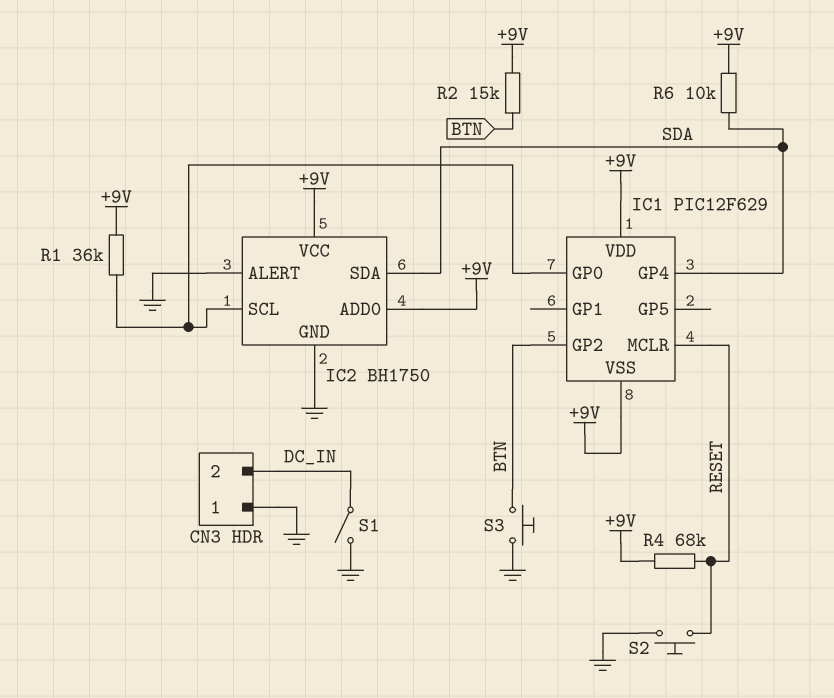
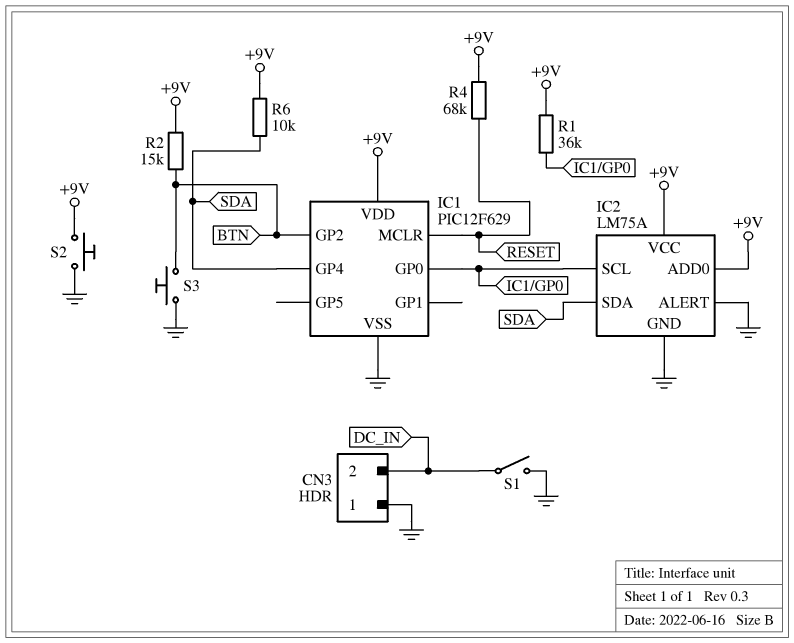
IC1 pin VSS: +9V -> GND
IC2: BH1750 -> LM75A
S2: button (GND, RESET) -> button (+9V, GND)

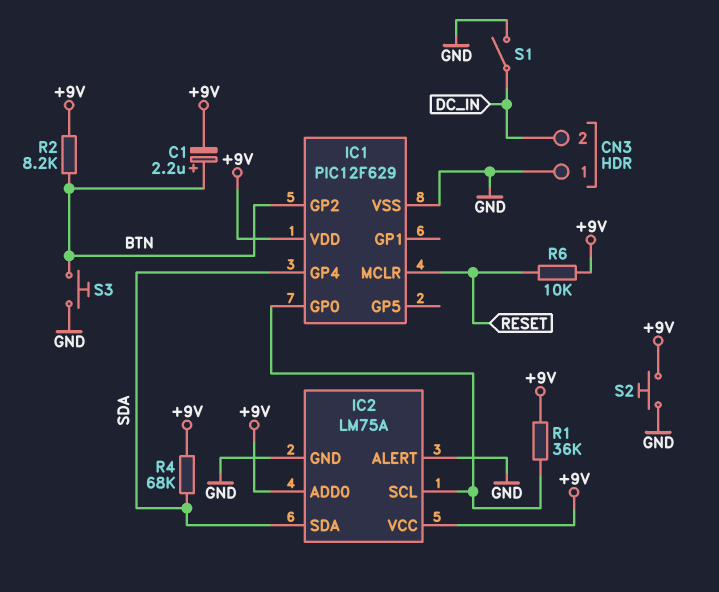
C1: none -> 2.2uF (plus BTN, minus +9V)
R2: 15k (+9V, BTN) -> 8.2k (+9V, BTN)
R4: 68k (+9V, RESET) -> 68k (+9V, SDA)
R6: 10k (+9V, SDA) -> 10k (+9V, RESET)

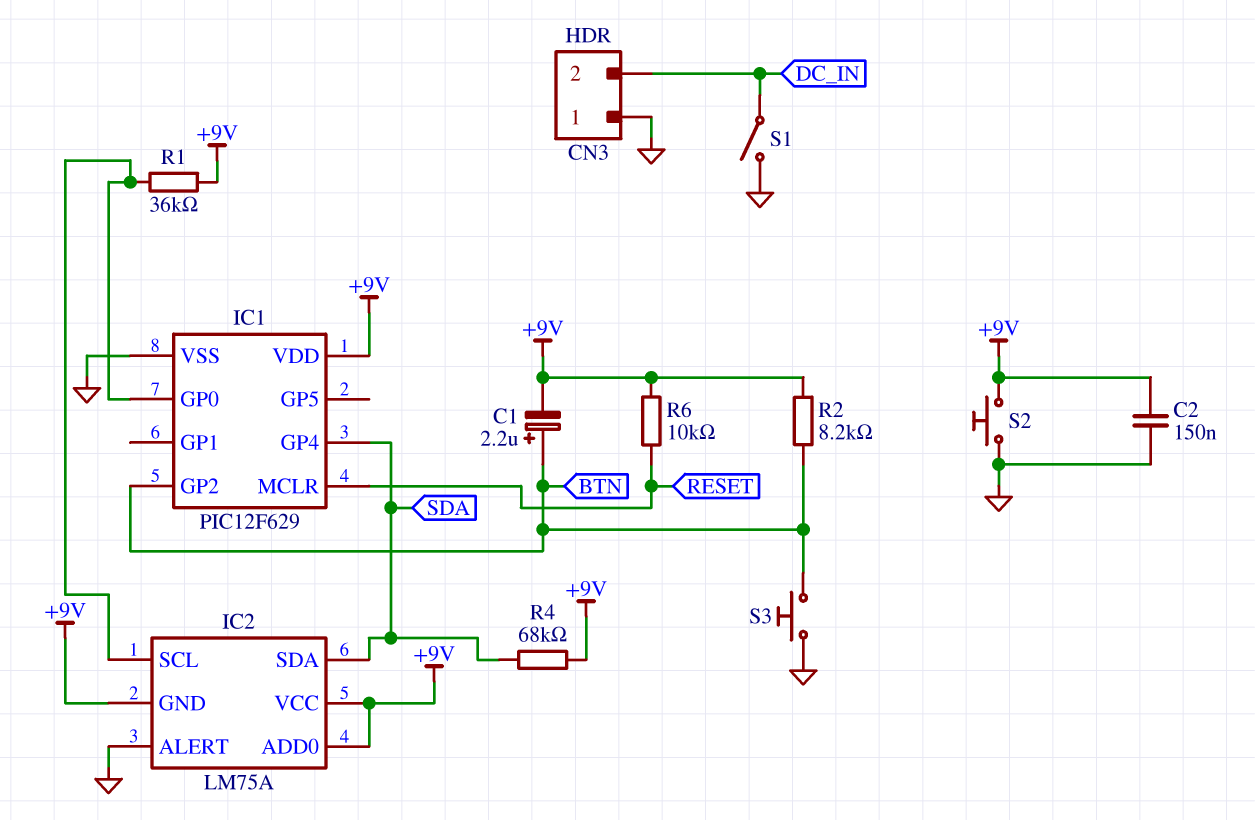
C2: none -> 150nF (+9V, GND)
IC2 pin GND: GND -> +9V

